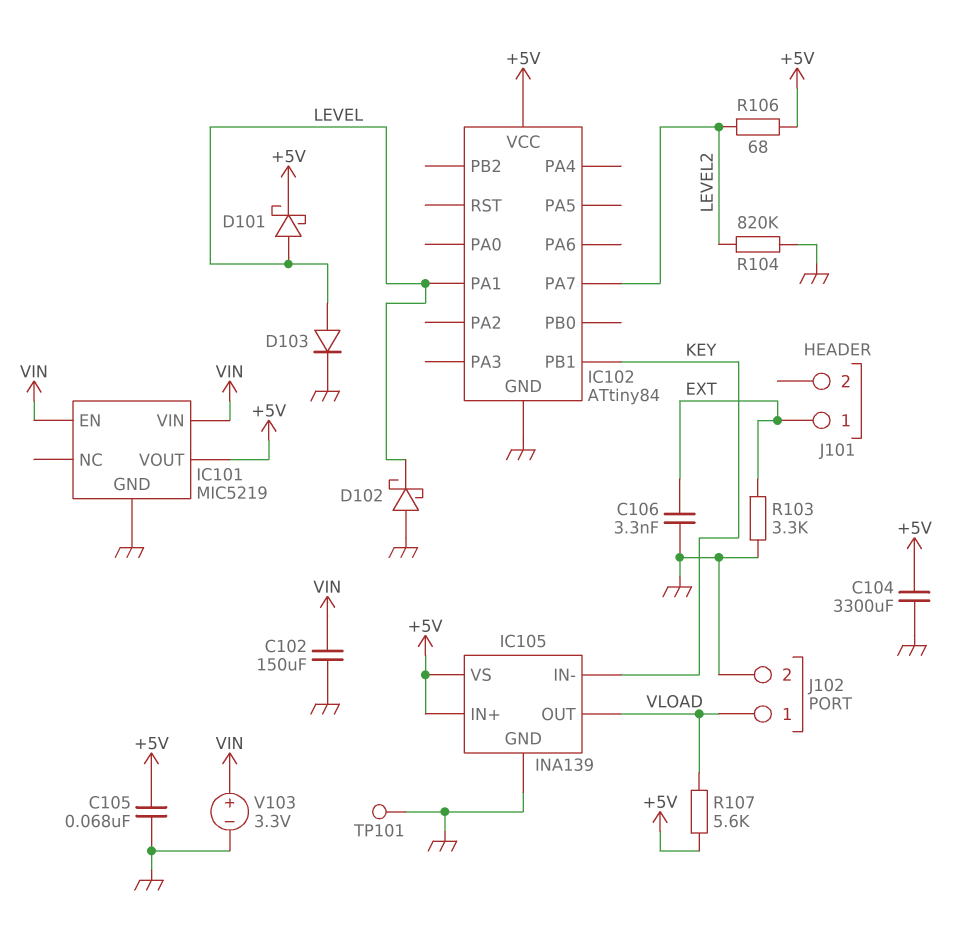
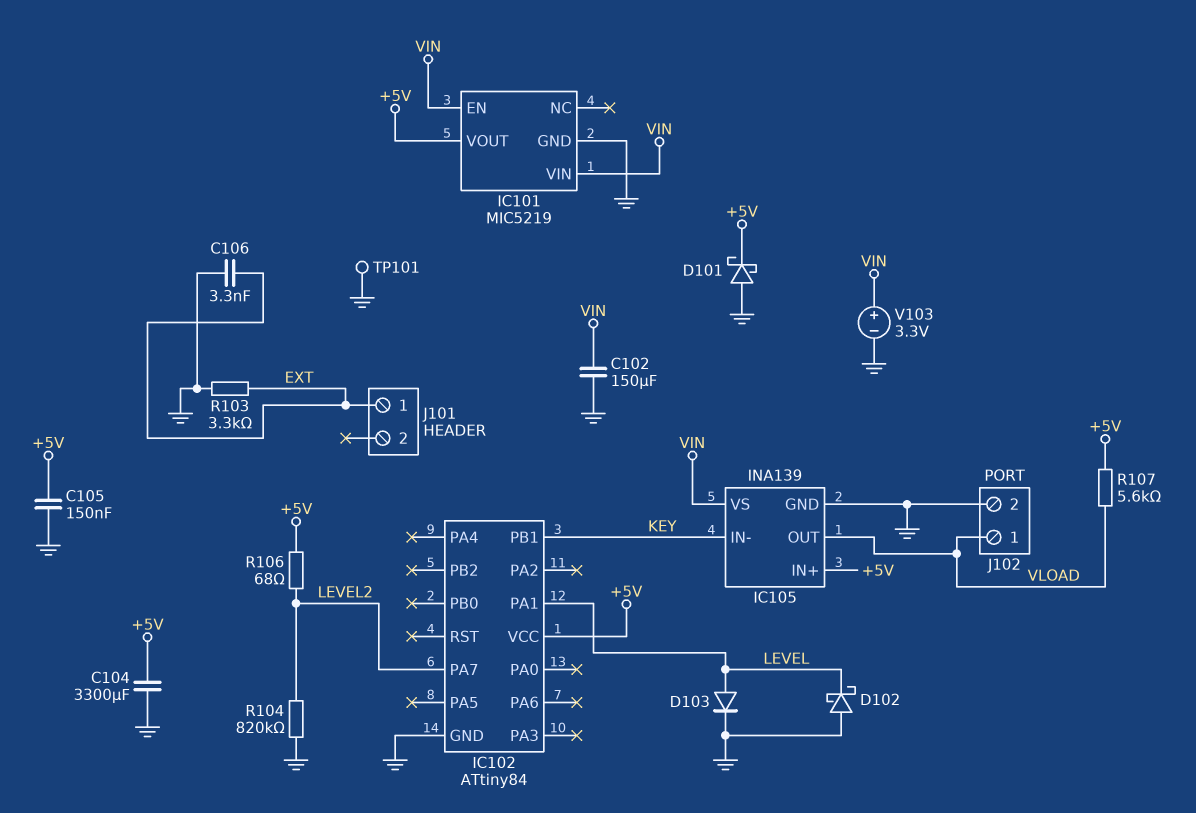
C105: 68nF (+5V, GND) -> 150nF (+5V, GND)
D101: schottky (A LEVEL, K +5V) -> schottky (A GND, K +5V)
IC105 pin VS: +5V -> VIN

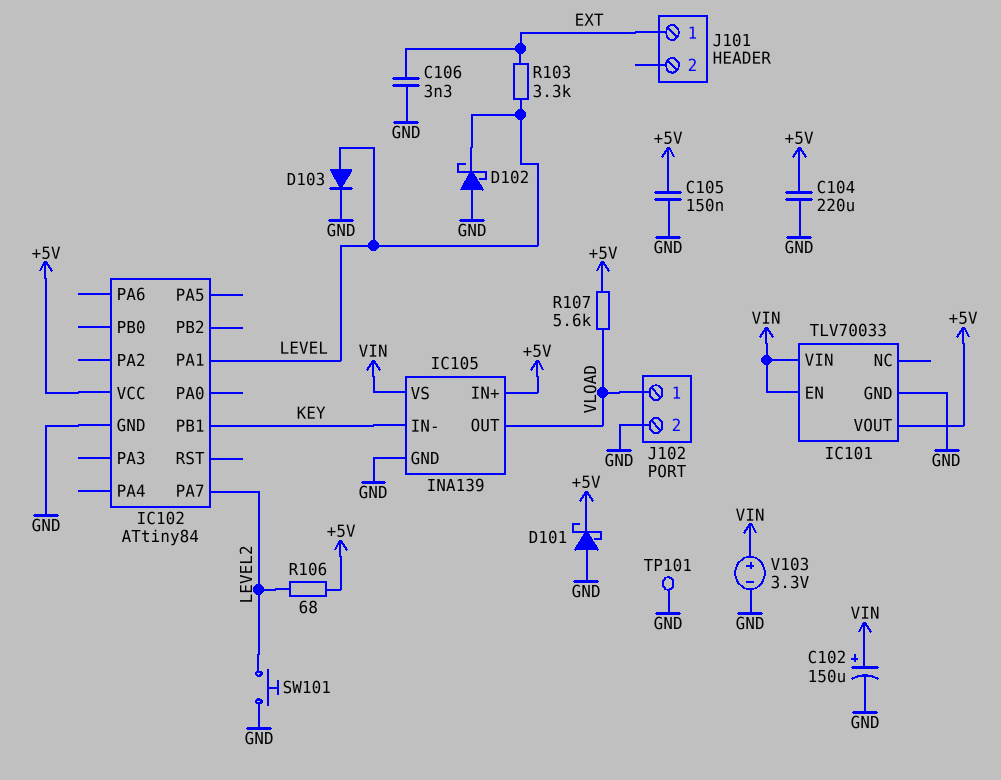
C102: 150uF (GND, VIN) -> 150uF (plus VIN, minus GND)
C104: 3300uF (+5V, GND) -> 220uF (+5V, GND)
IC101: MIC5219 -> TLV70033
R103: 3.3k (EXT, GND) -> 3.3k (EXT, LEVEL)
R104: 820k (GND, LEVEL2) -> none
SW101: none -> button (GND, LEVEL2)

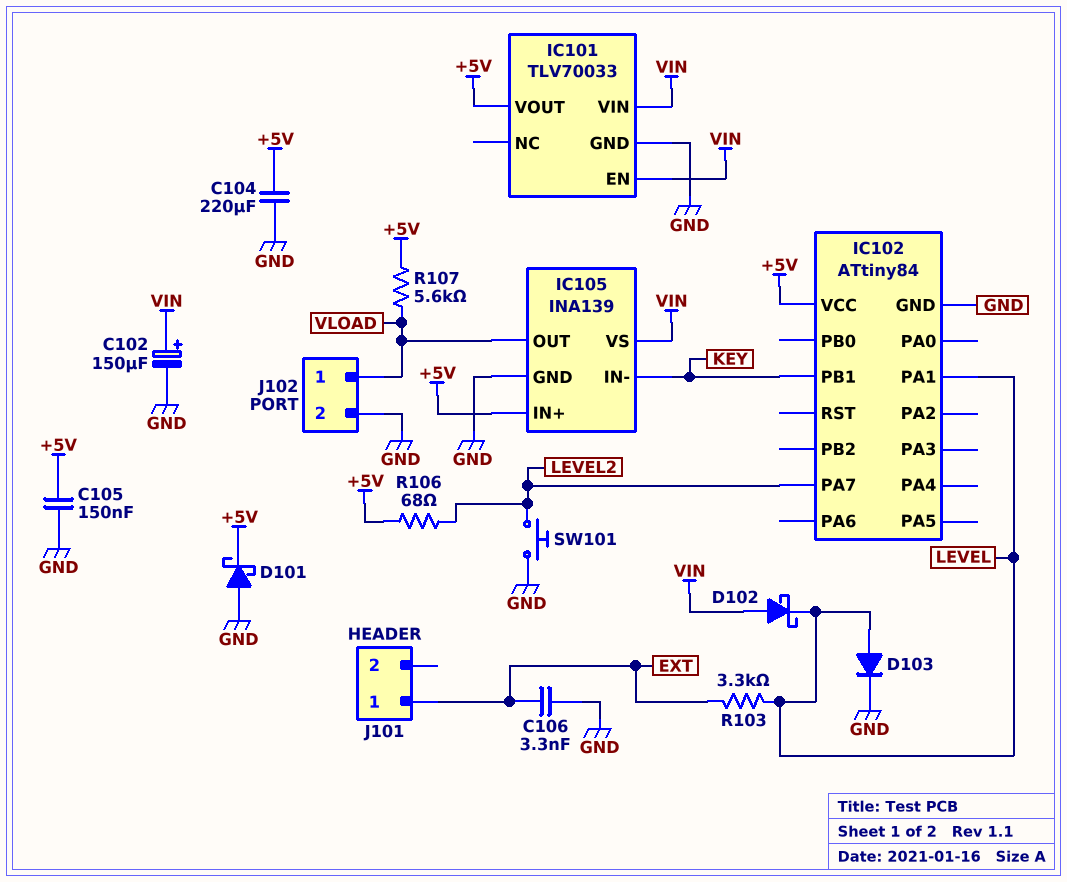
D102: schottky (A GND, K LEVEL) -> schottky (A VIN, K LEVEL)
TP101: test point (GND) -> none
V103: 3.3V (plus VIN, minus GND) -> none

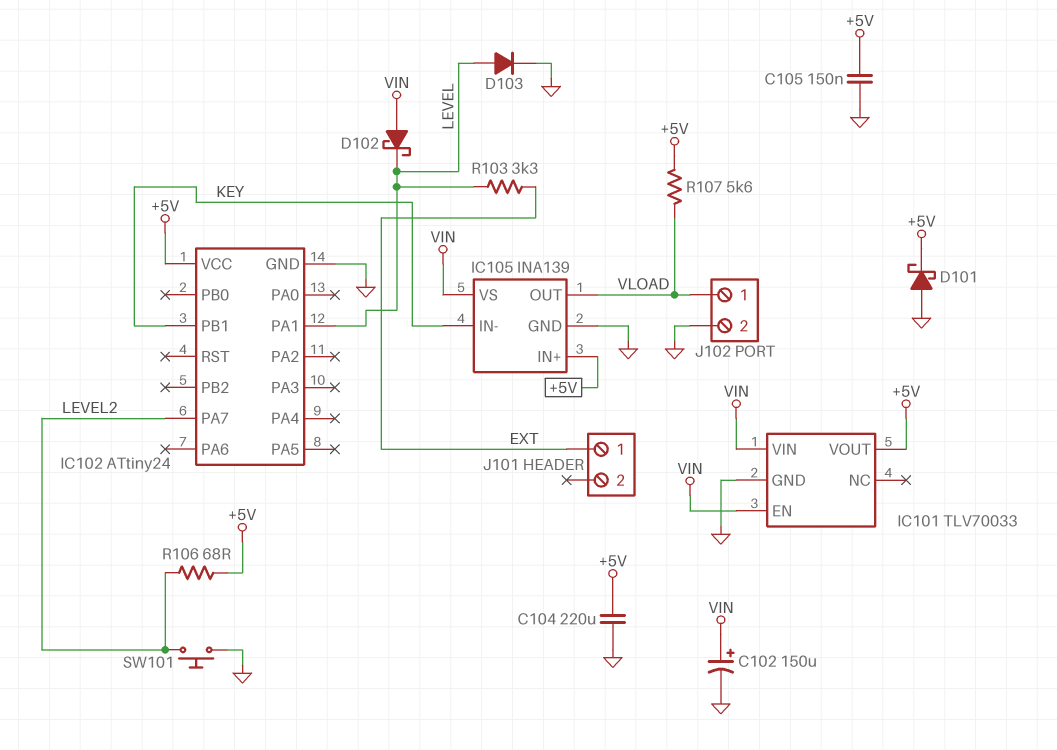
C106: 3.3nF (EXT, GND) -> none
IC102: ATtiny84 -> ATtiny24

